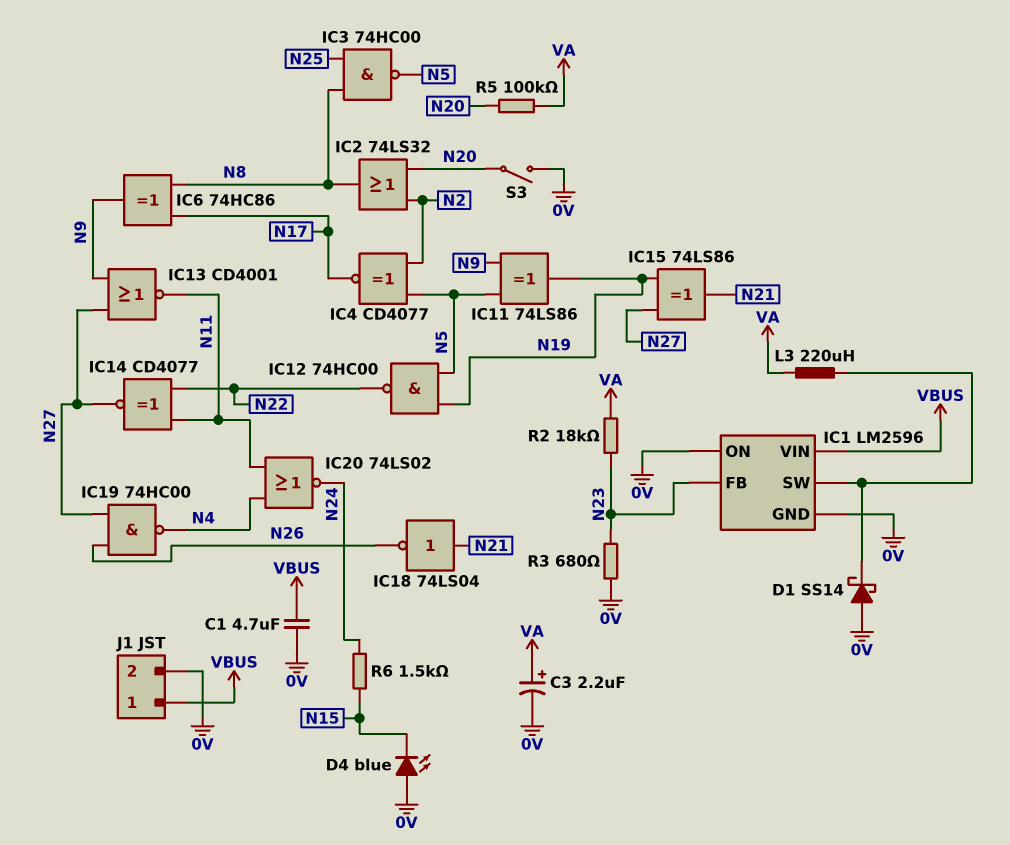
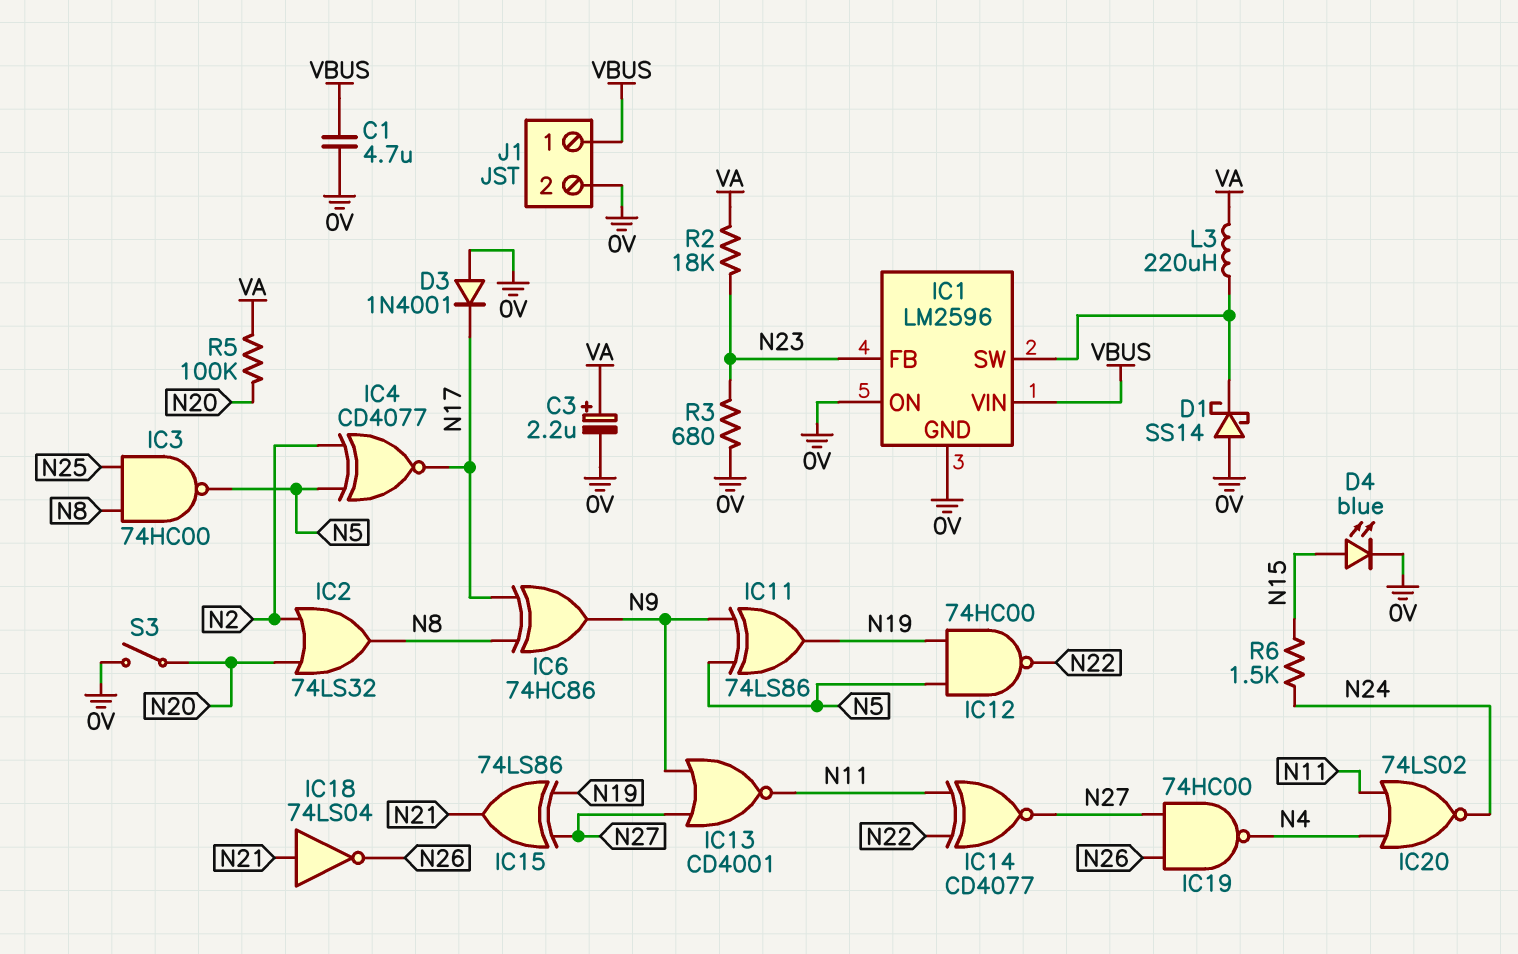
D3: none -> diode 1N4001 (A 0V, K N17)
D4: LED blue (A 0V, K N15) -> LED blue (A N15, K 0V)

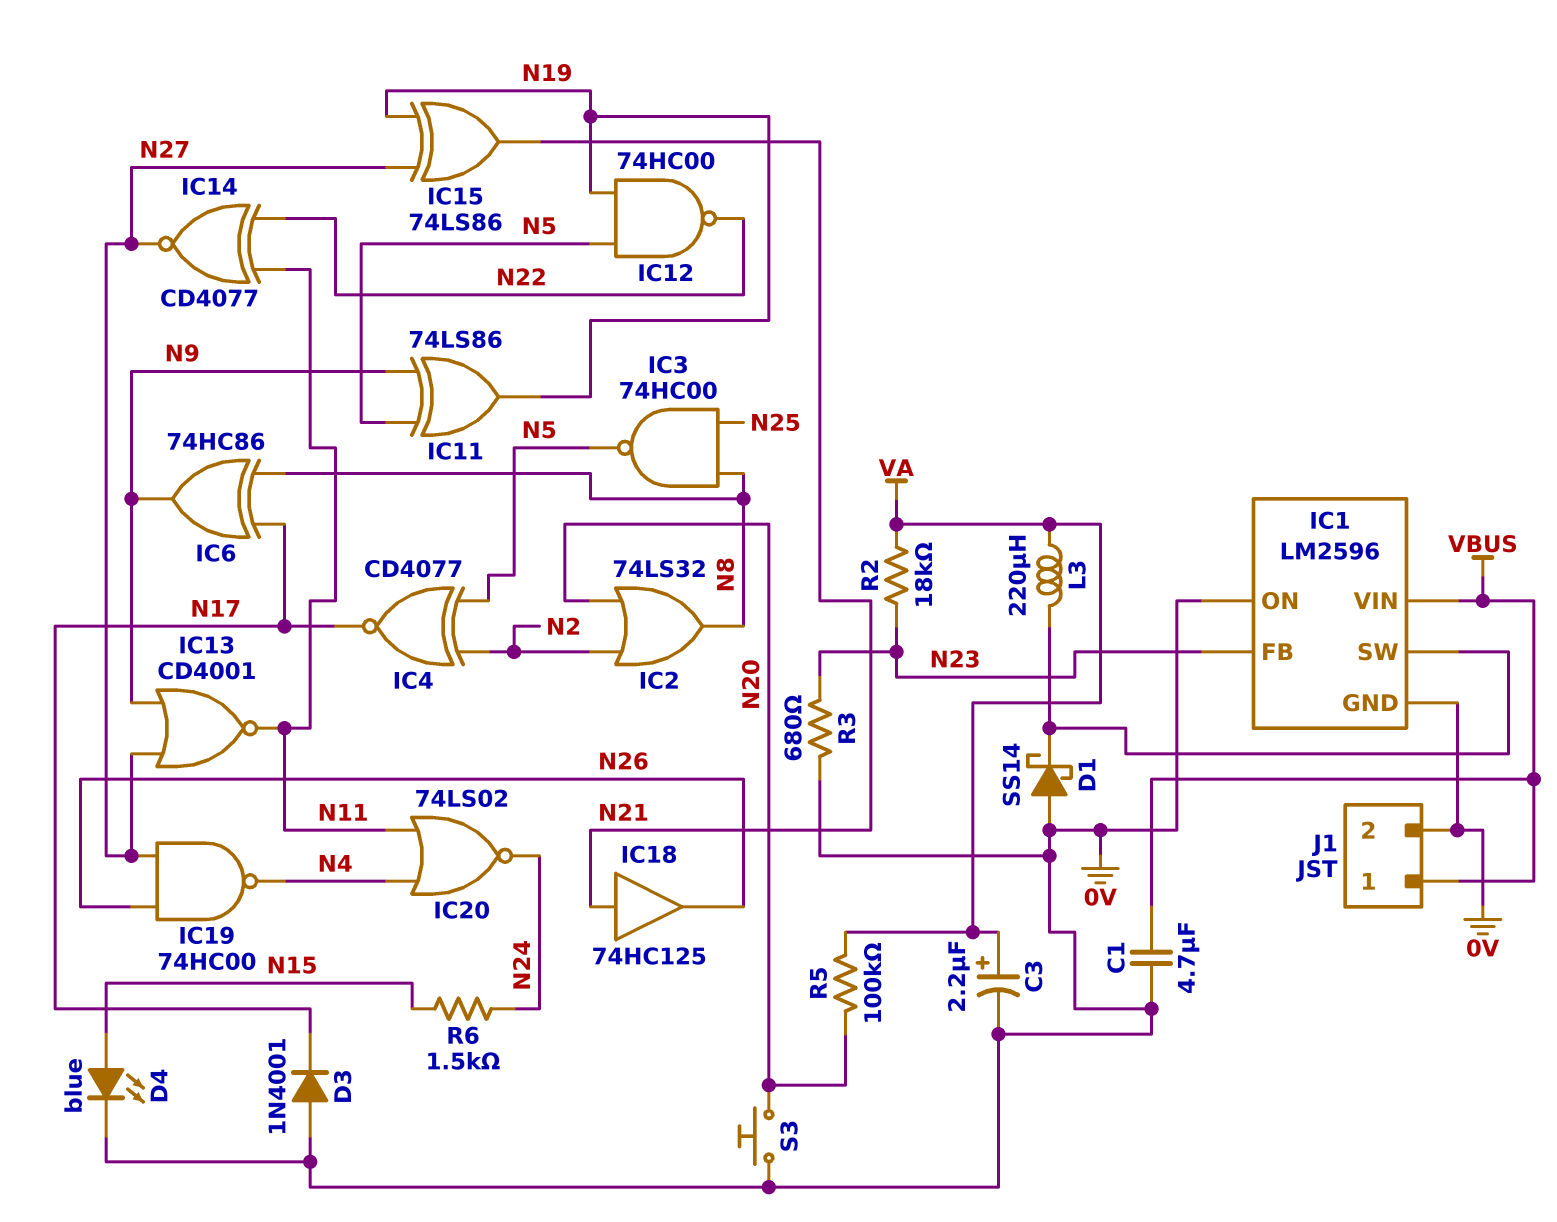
IC18: NOT 74LS04 (in N21, out N26) -> buffer 74HC125 (in N21, out N26)
S3: switch (0V, N20) -> button (0V, N20)

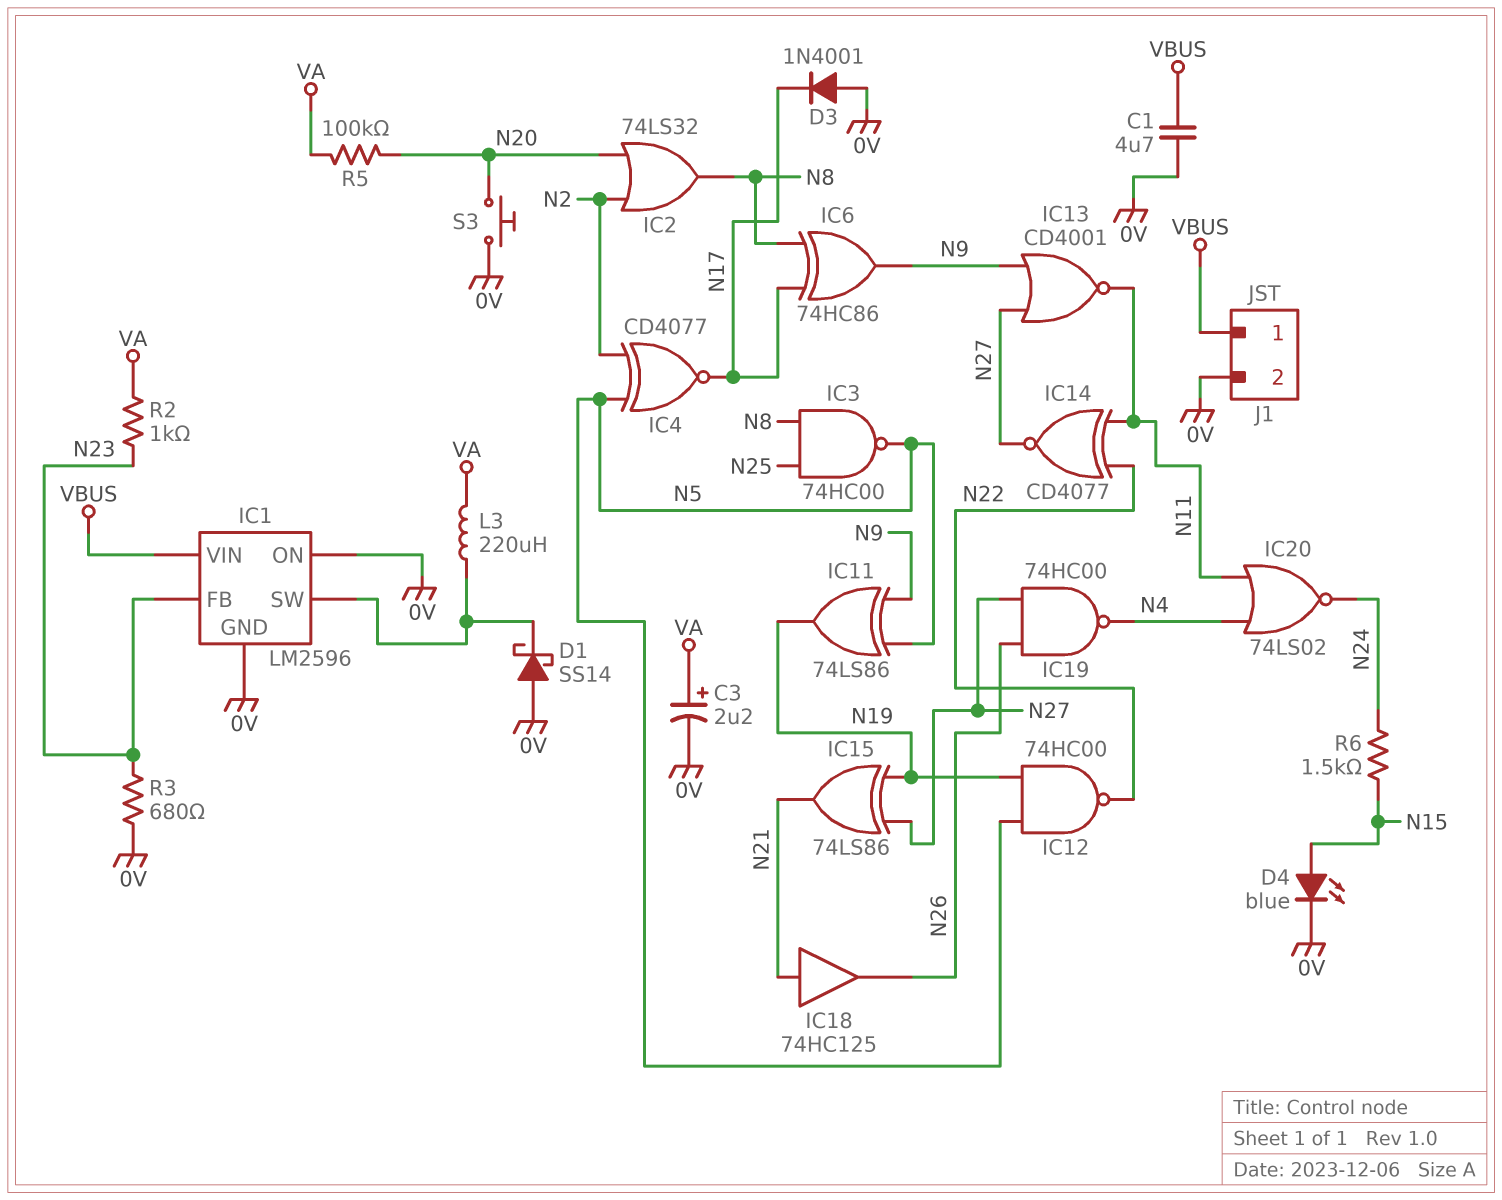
R2: 18k (N23, VA) -> 1k (N23, VA)

